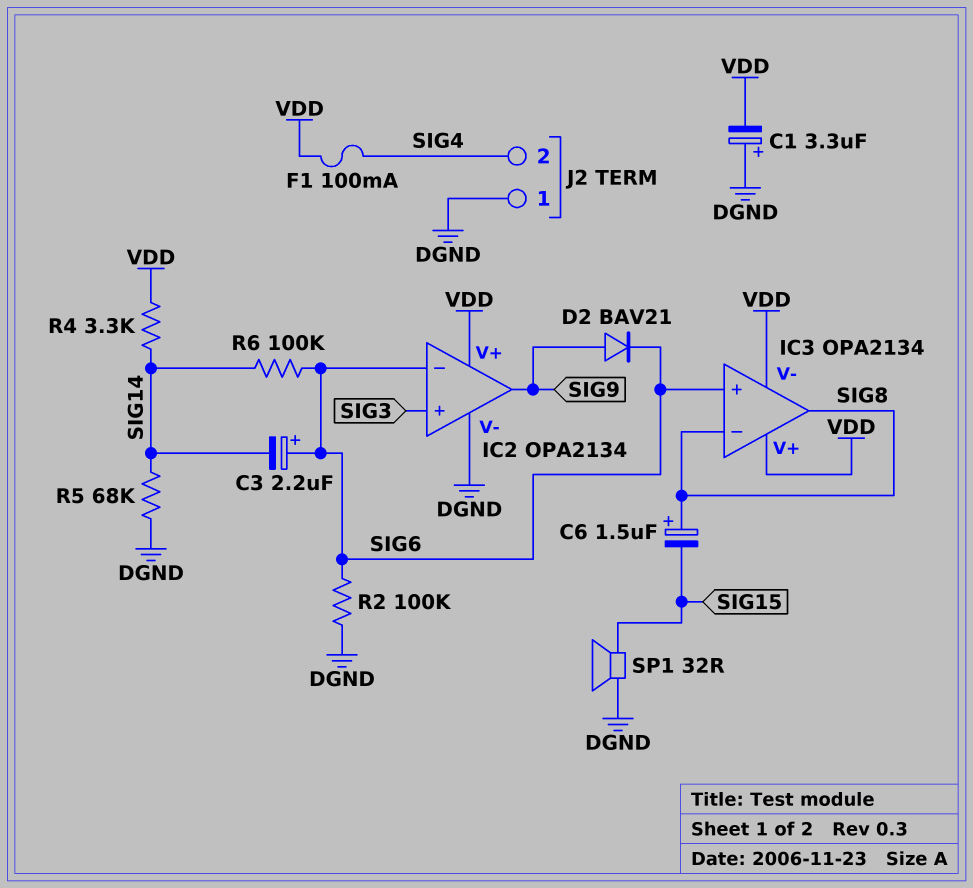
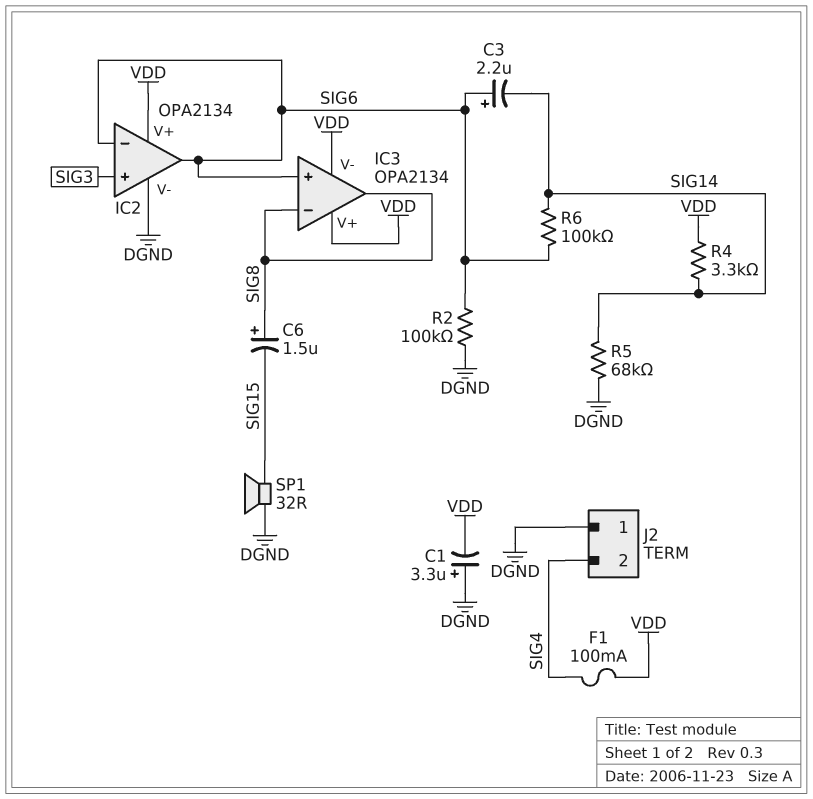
D2: diode BAV21 (A SIG9, K SIG6) -> none
IC2 pin out: SIG9 -> SIG6

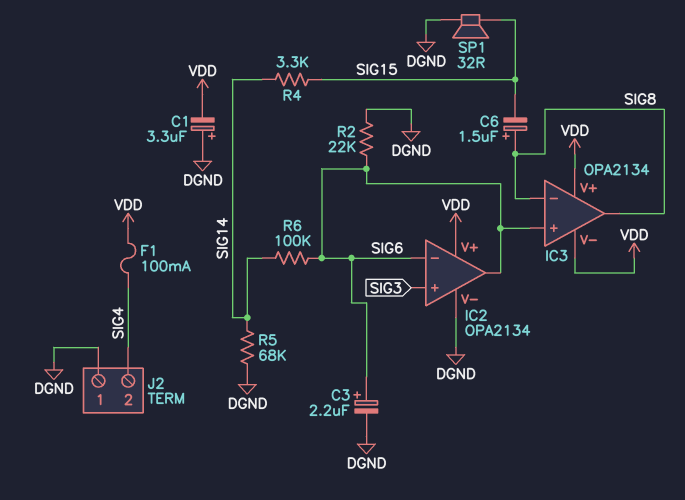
C3: 2.2uF (plus SIG6, minus SIG14) -> 2.2uF (plus SIG6, minus DGND)
R2: 100k (DGND, SIG6) -> 22k (DGND, SIG6)
R4: 3.3k (SIG14, VDD) -> 3.3k (SIG14, SIG15)

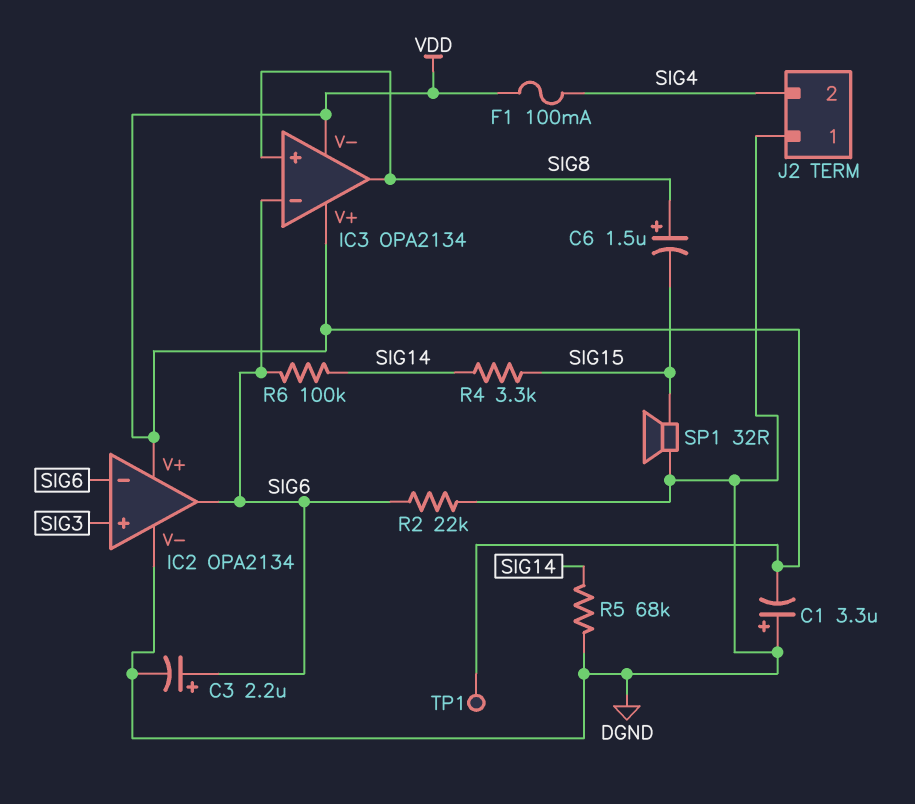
IC3 pin in+: SIG6 -> SIG8
IC3 pin in-: SIG8 -> SIG6
TP1: none -> test point (VDD)

